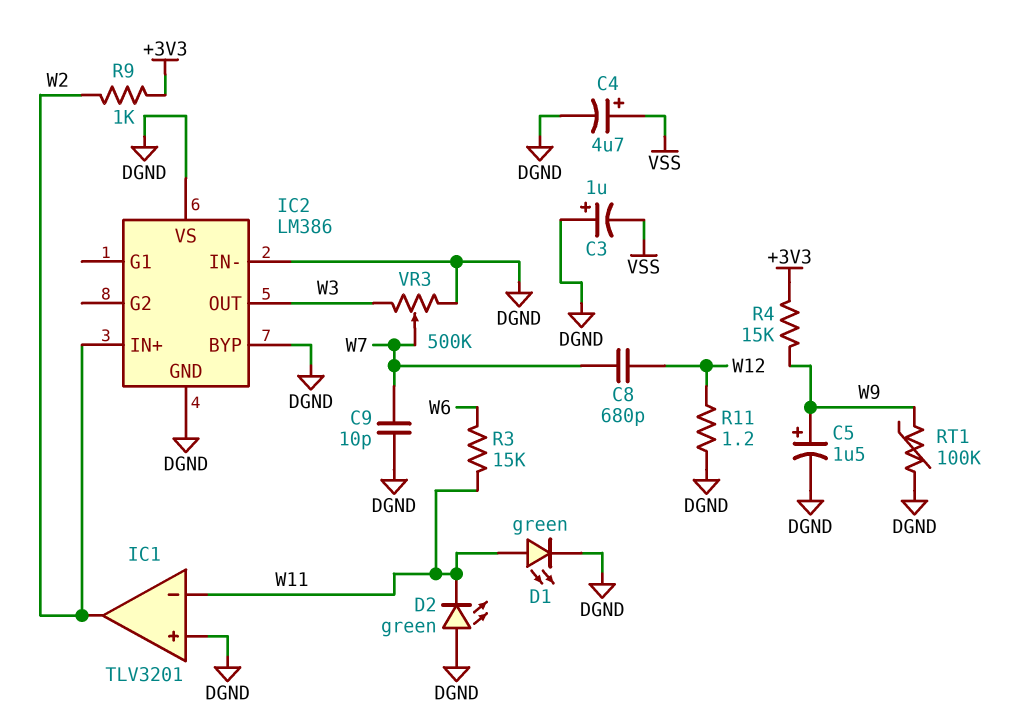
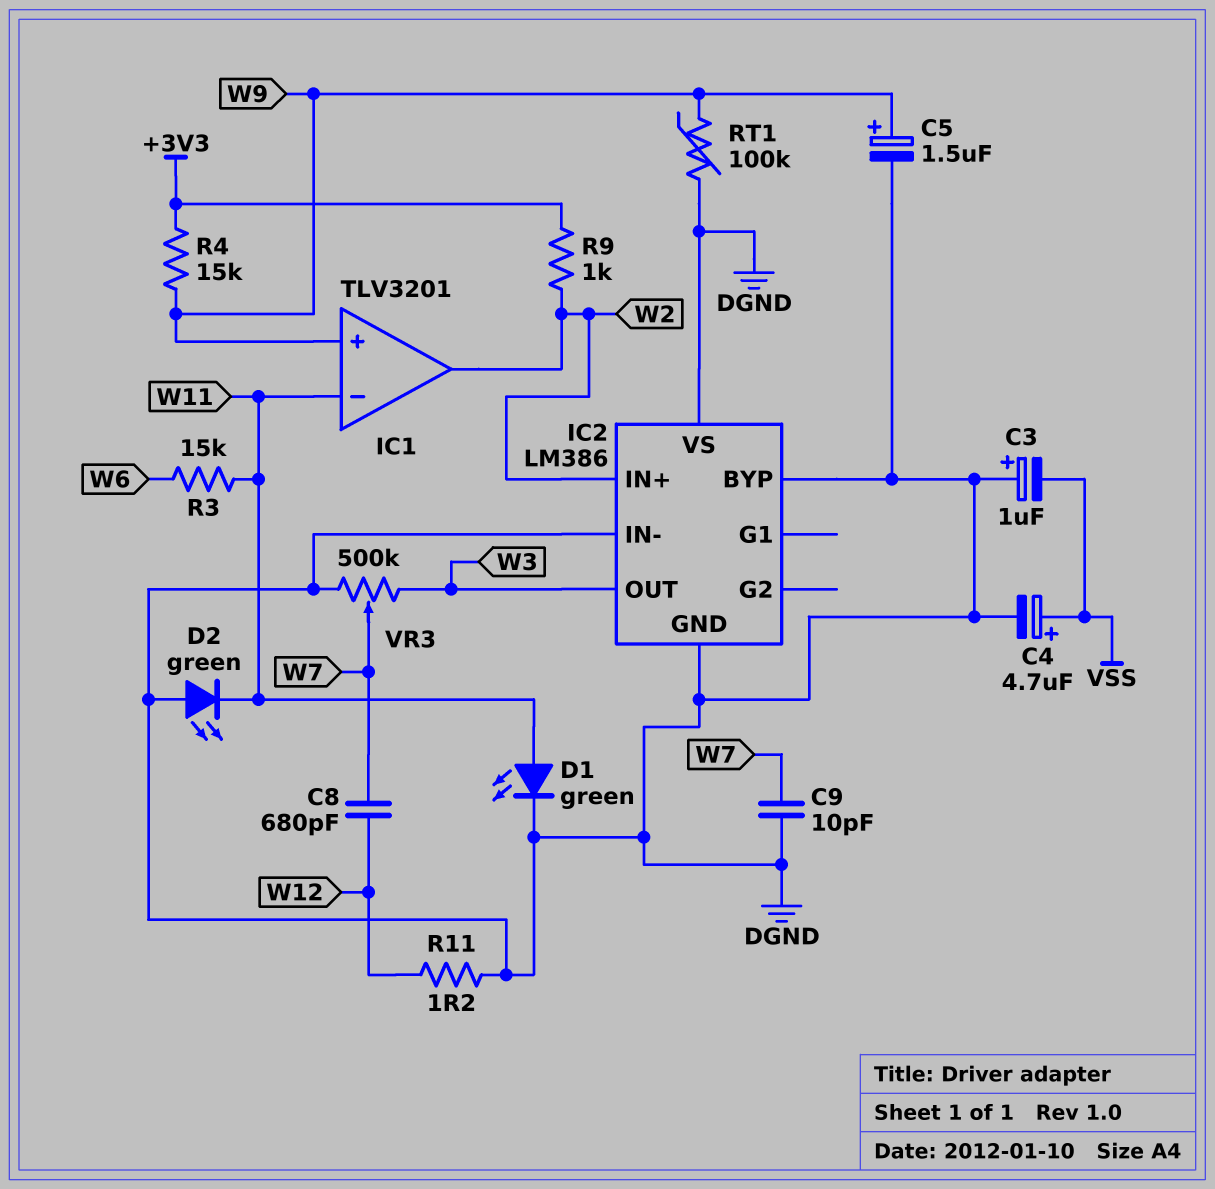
IC1 pin in+: DGND -> W9

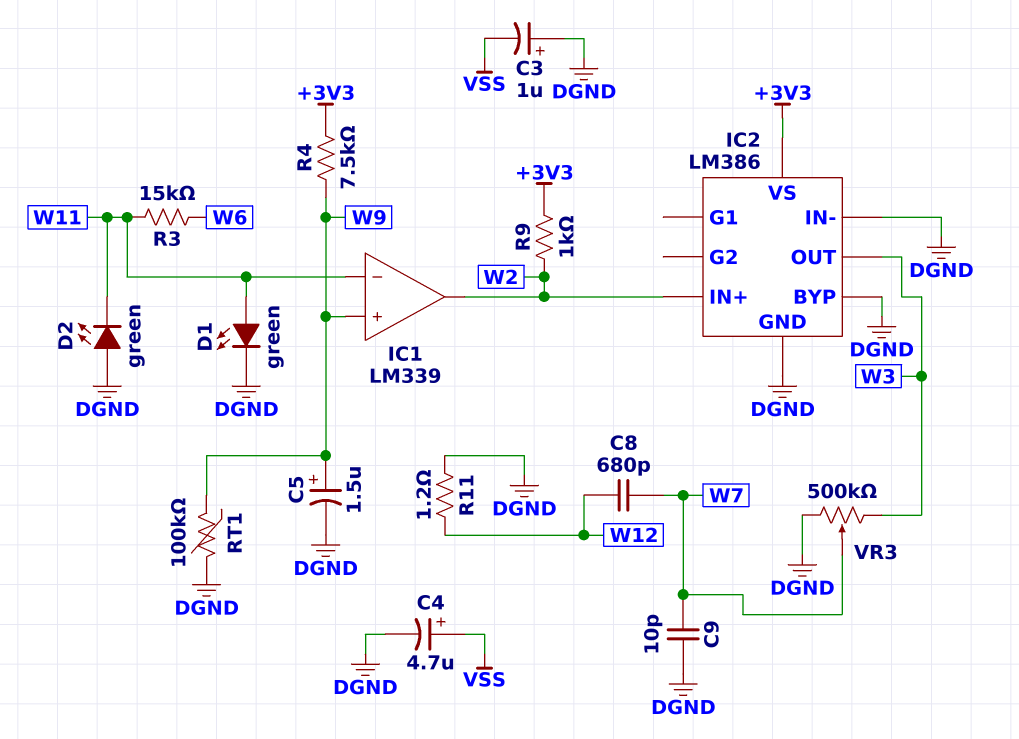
IC1: TLV3201 -> LM339
IC2 pin VS: DGND -> +3V3
R4: 15k (+3V3, W9) -> 7.5k (+3V3, W9)

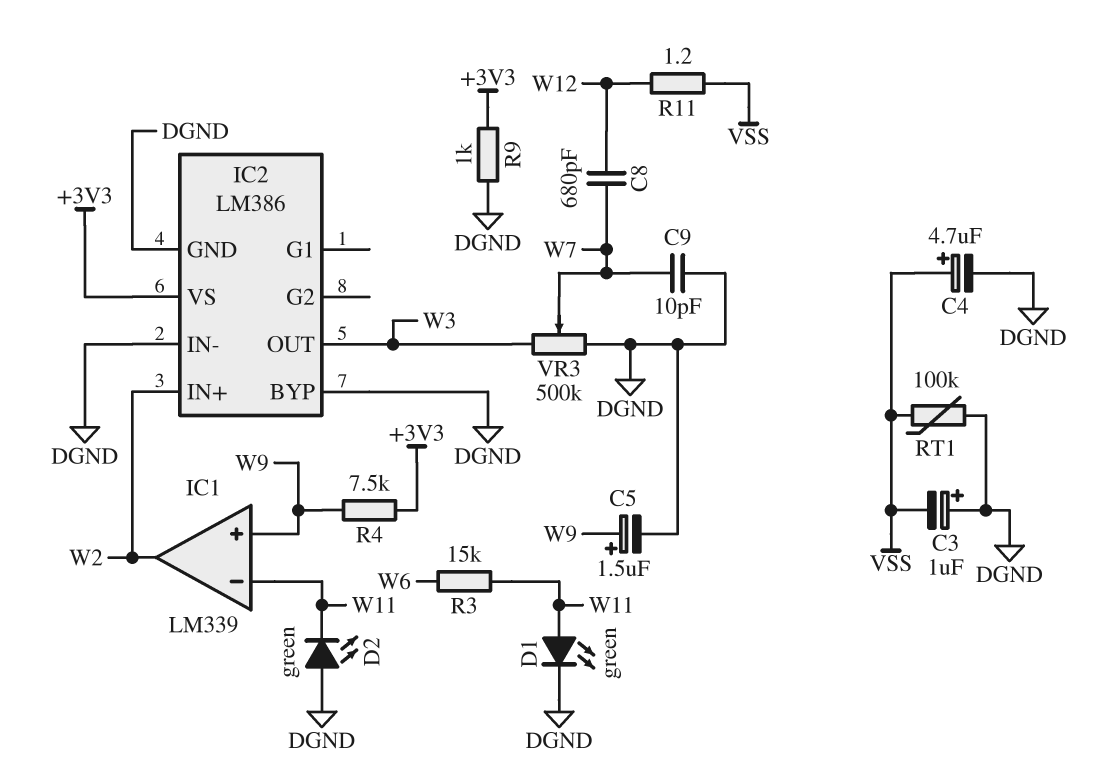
R9: 1k (+3V3, W2) -> 1k (+3V3, DGND)
R11: 1.2 (DGND, W12) -> 1.2 (VSS, W12)
RT1: 100k (DGND, W9) -> 100k (DGND, VSS)

